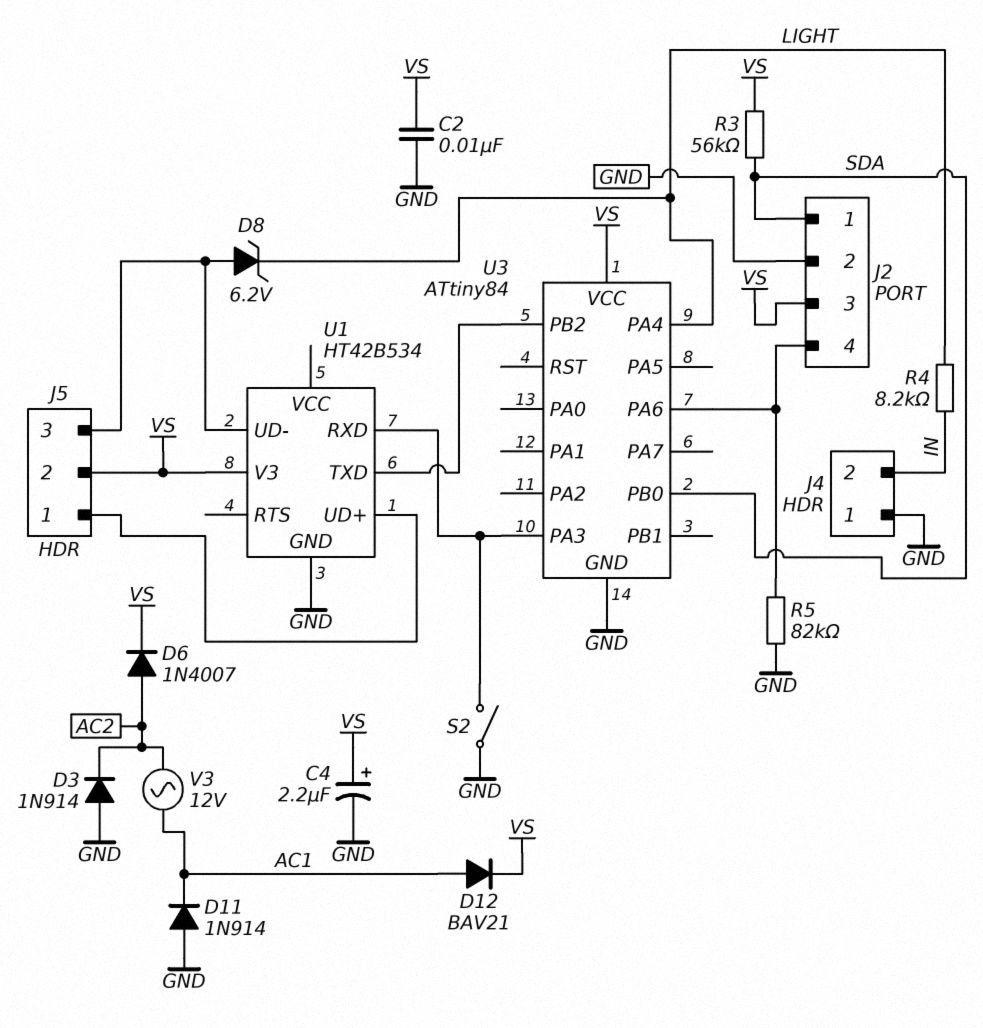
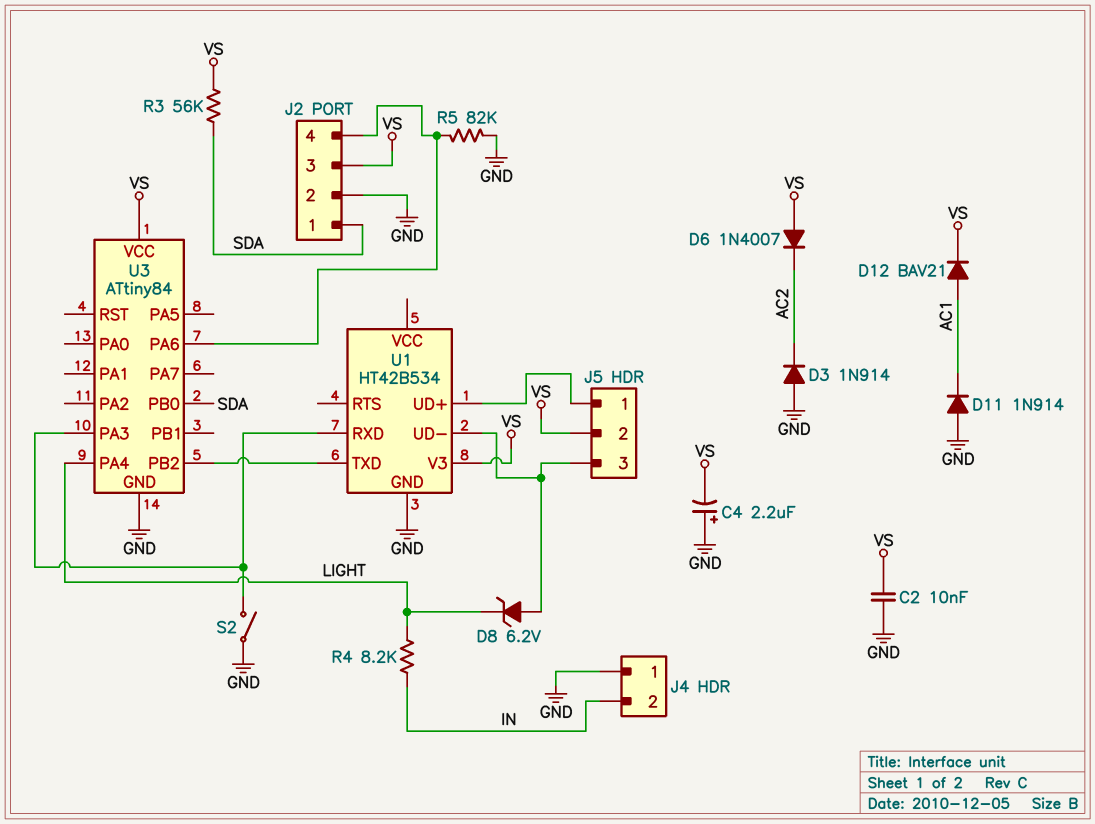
C4: 2.2uF (plus VS, minus GND) -> 2.2uF (plus GND, minus VS)
D6: diode 1N4007 (A AC2, K VS) -> diode 1N4007 (A VS, K AC2)
V3: AC 12V (AC1, AC2) -> none

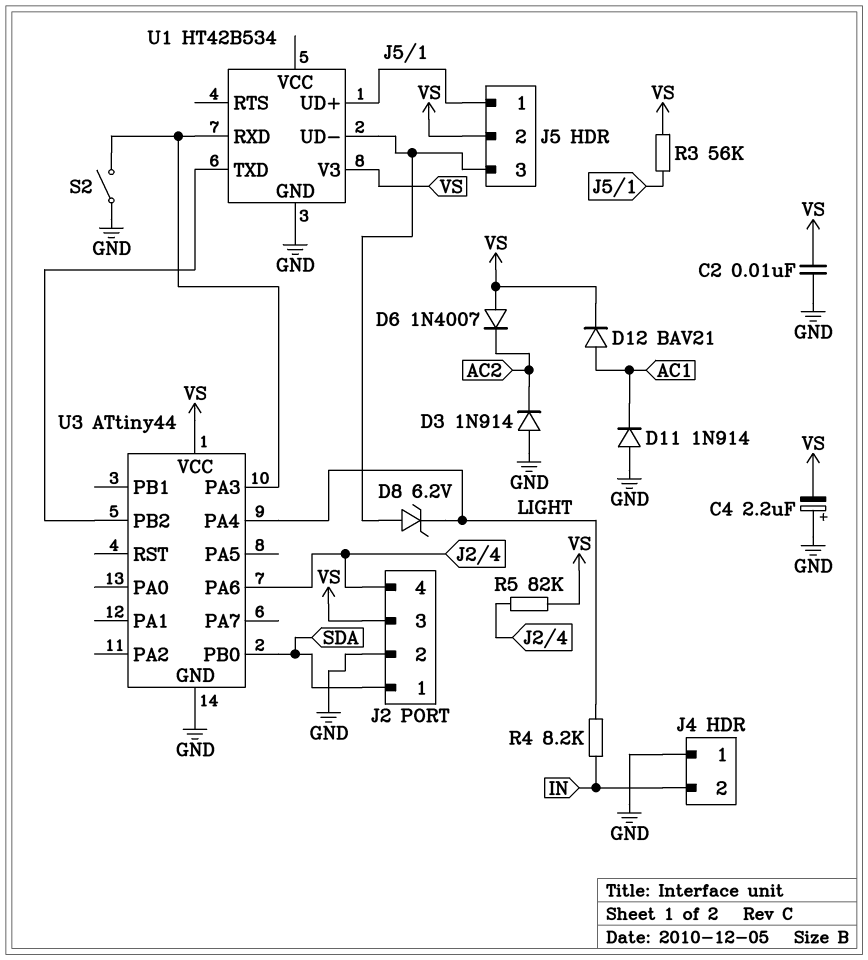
R3: 56k (SDA, VS) -> 56k (J5/1, VS)
R5: 82k (GND, J2/4) -> 82k (J2/4, VS)
U3: ATtiny84 -> ATtiny44

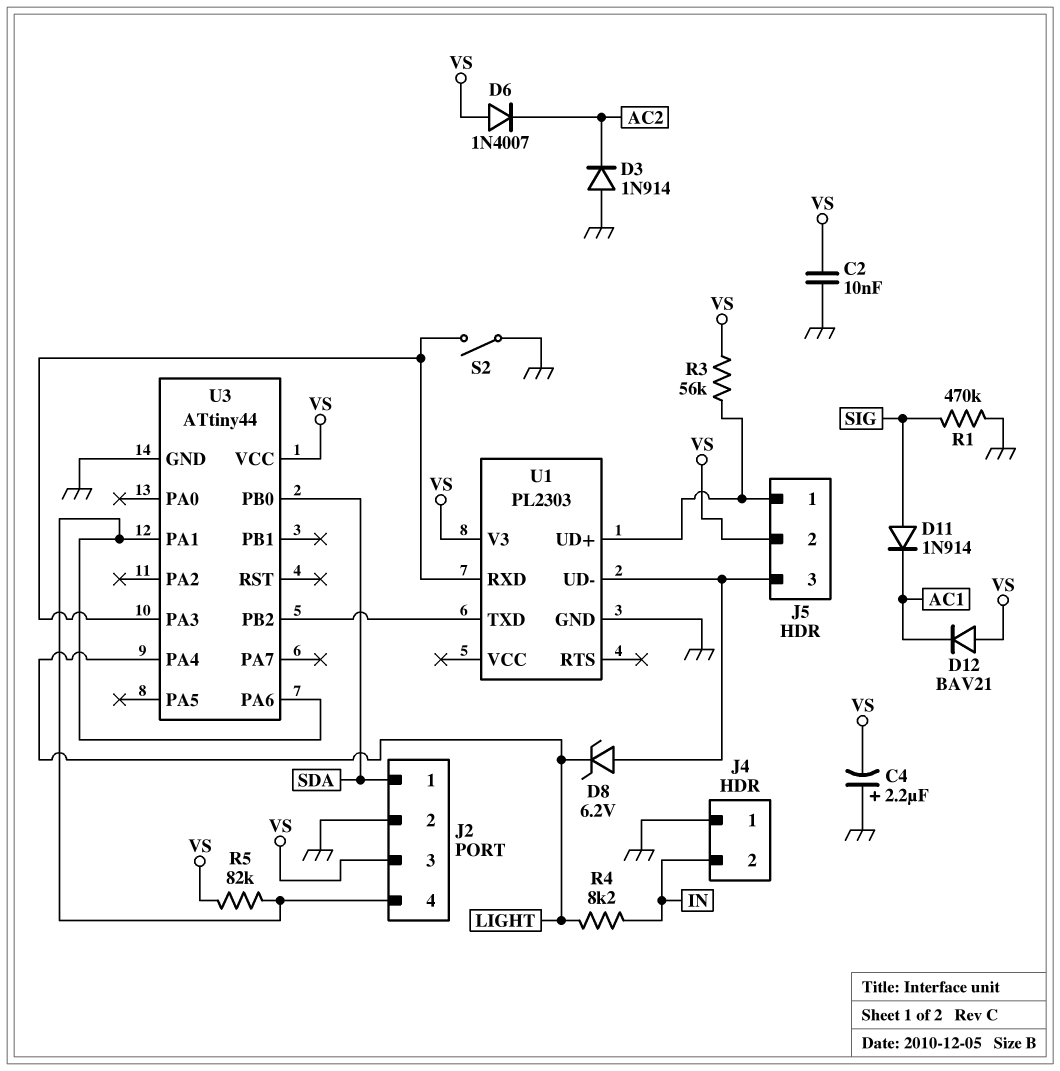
D11: diode 1N914 (A GND, K AC1) -> diode 1N914 (A SIG, K AC1)
D12: diode BAV21 (A AC1, K VS) -> diode BAV21 (A VS, K AC1)
R1: none -> 470k (GND, SIG)
U1: HT42B534 -> PL2303
U3 pin PA1: none -> J2/4

